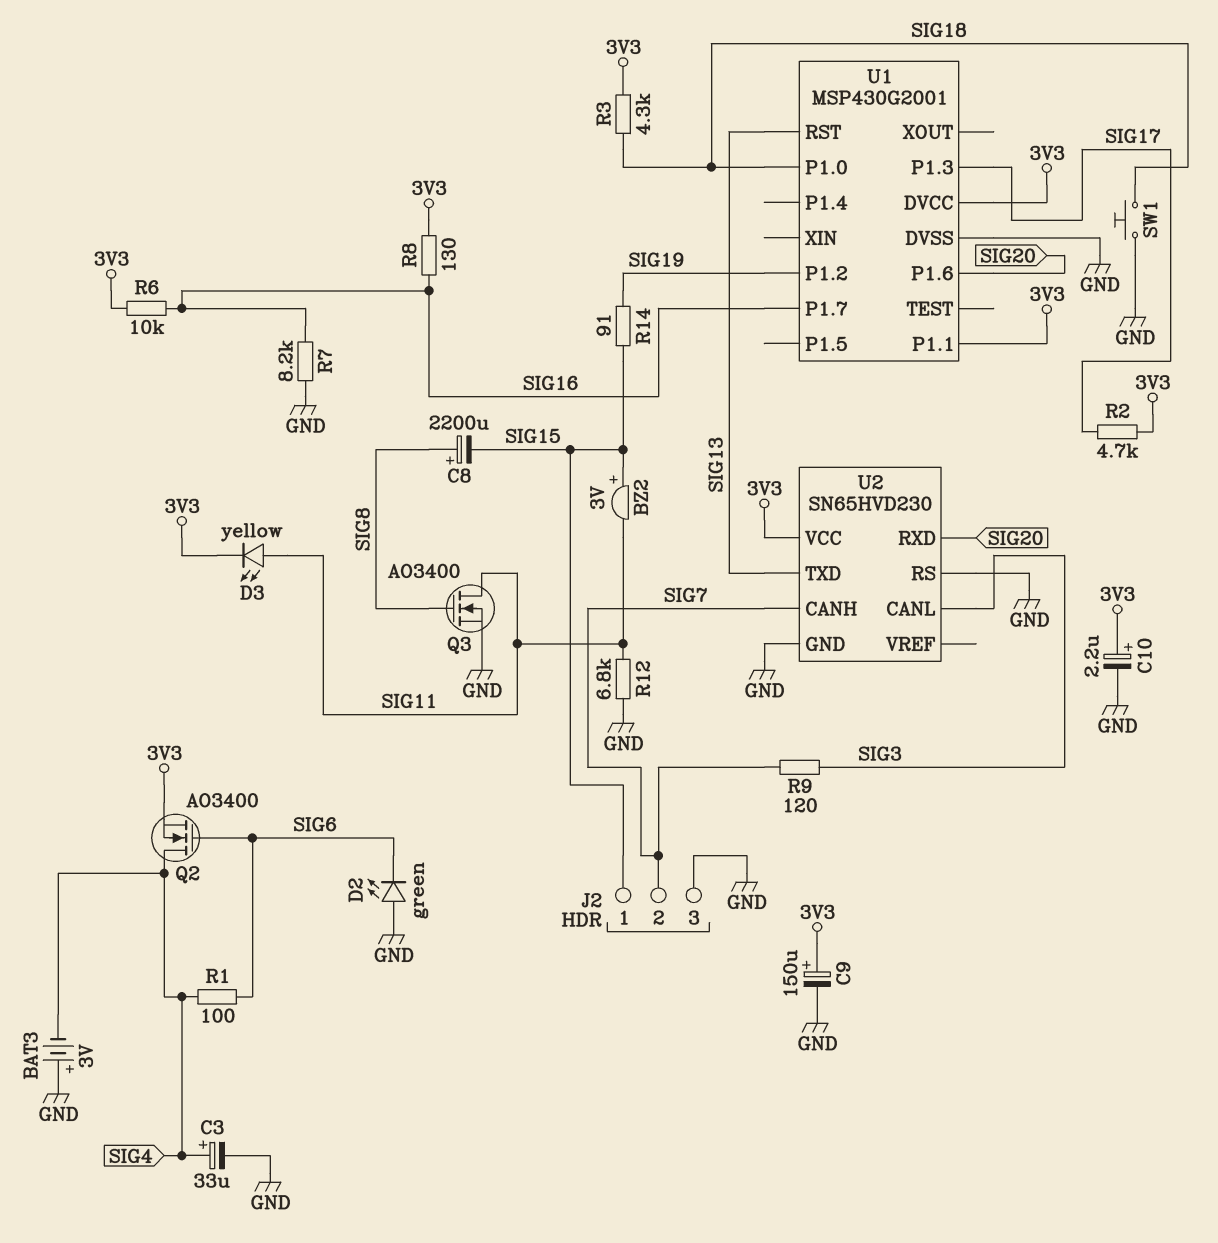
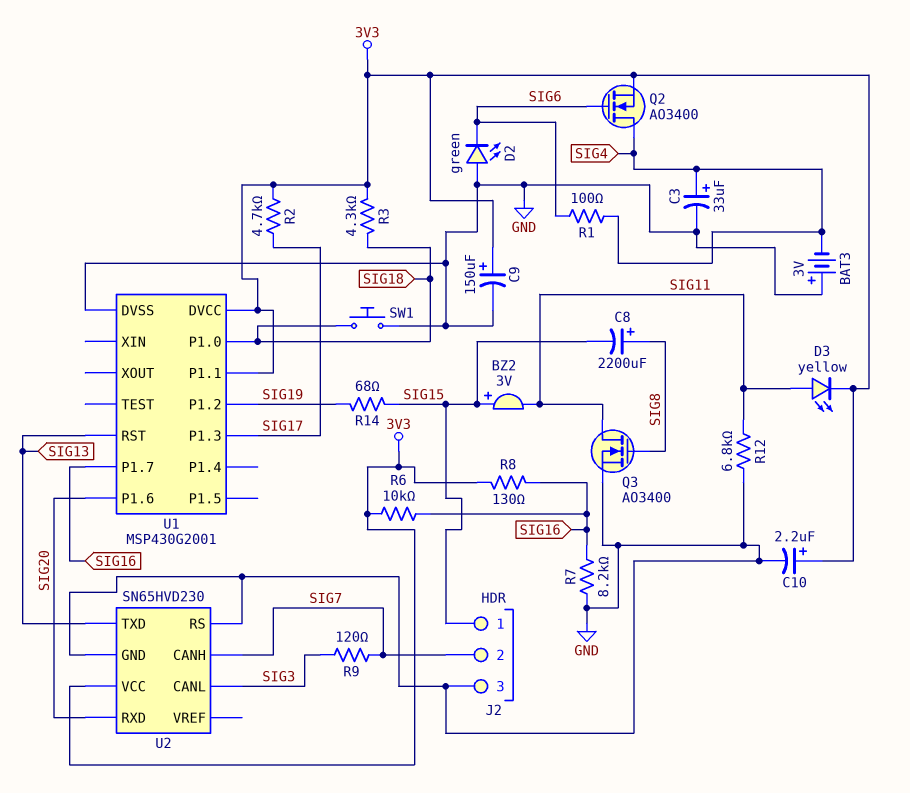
R14: 91 (SIG15, SIG19) -> 68 (SIG15, SIG19)

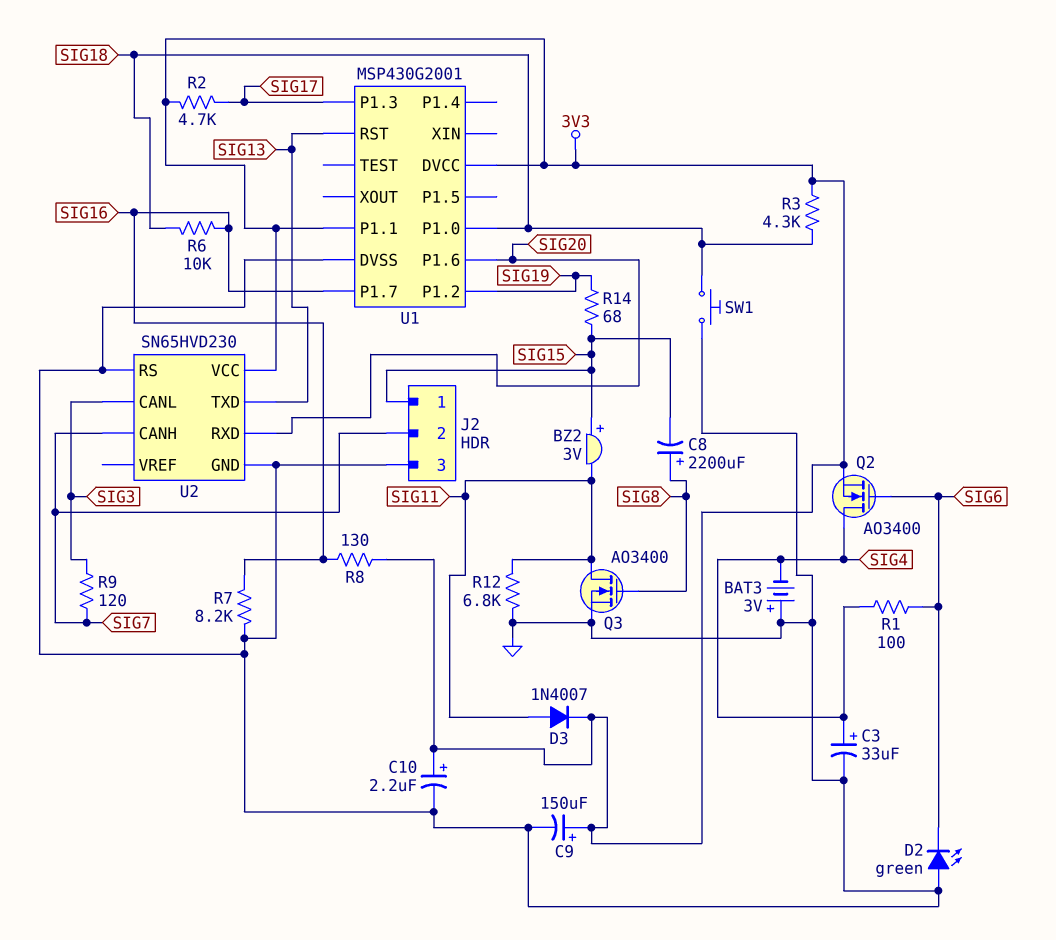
D3: LED yellow (A SIG11, K 3V3) -> diode 1N4007 (A SIG11, K 3V3)
R6: 10k (3V3, SIG16) -> 10k (SIG16, SIG18)

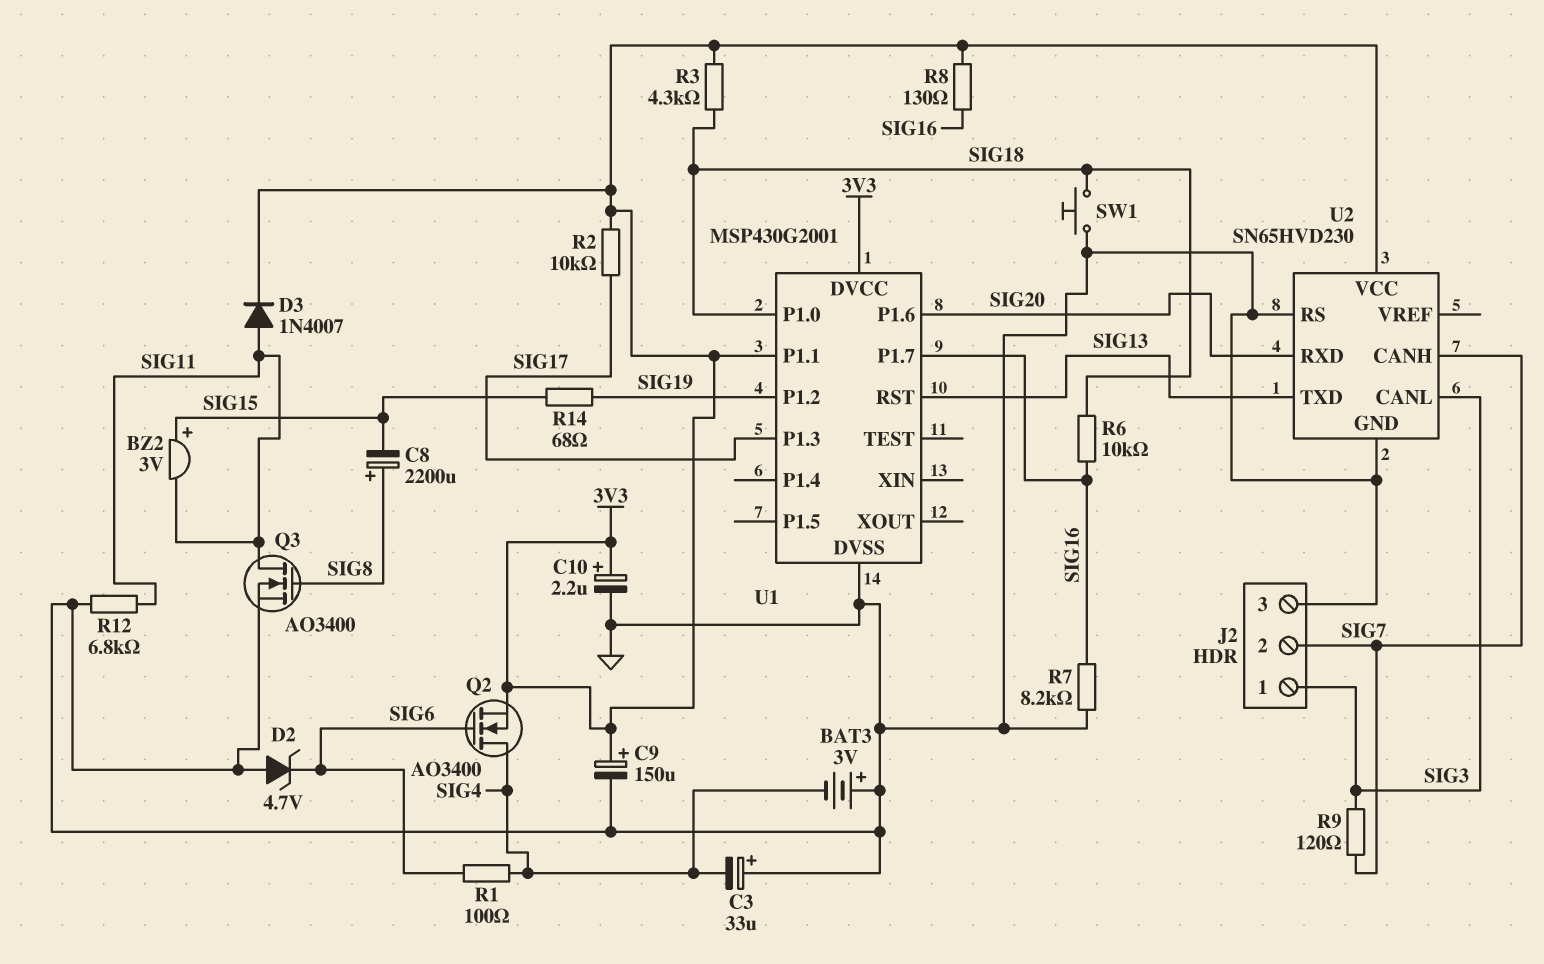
C3: 33uF (plus SIG4, minus GND) -> 33uF (plus GND, minus SIG4)
D2: LED green (A GND, K SIG6) -> zener 4.7V (A GND, K SIG6)
J2 pin 1: SIG15 -> SIG3
R2: 4.7k (3V3, SIG17) -> 10k (3V3, SIG17)

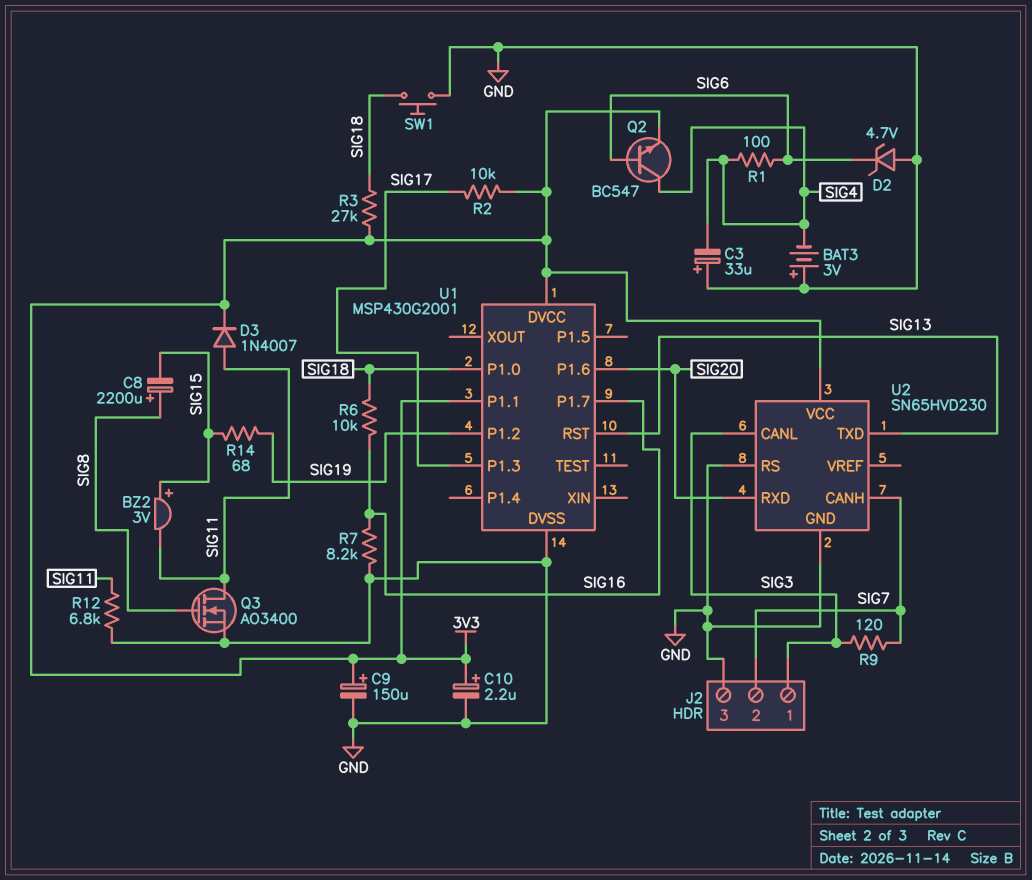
Q2: NMOS AO3400 (G SIG6, D SIG4, S 3V3) -> NPN BC547 (B SIG6, C SIG4, E 3V3)
R3: 4.3k (3V3, SIG18) -> 27k (3V3, SIG18)
R8: 130 (3V3, SIG16) -> none

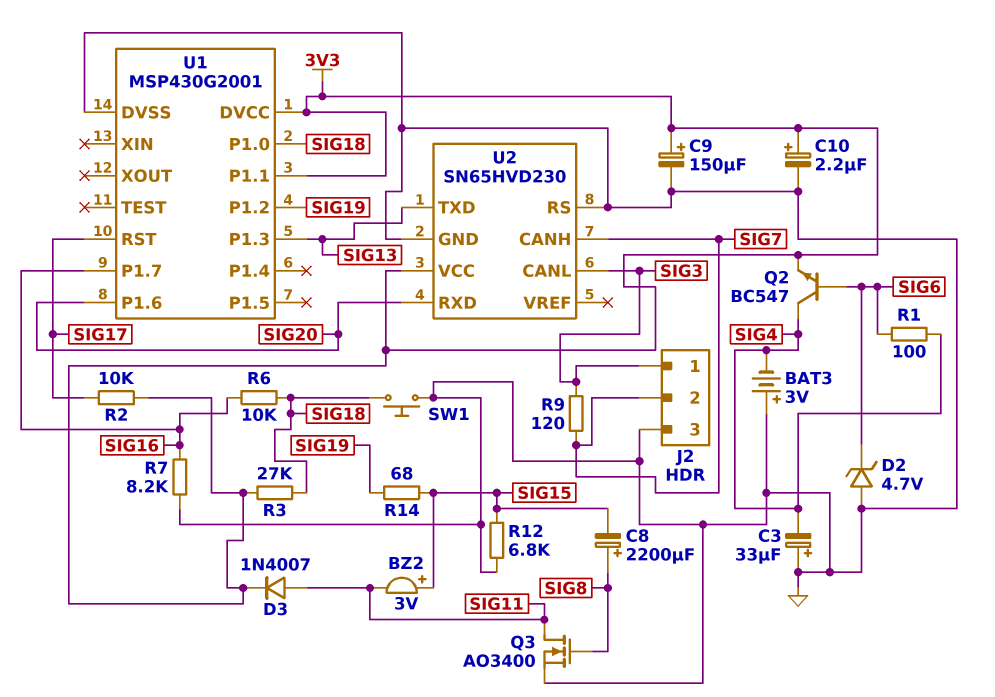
R12: 6.8k (GND, SIG11) -> 6.8k (GND, SIG15)
U1 pin P1.3: SIG17 -> SIG13
U1 pin RST: SIG13 -> SIG17

